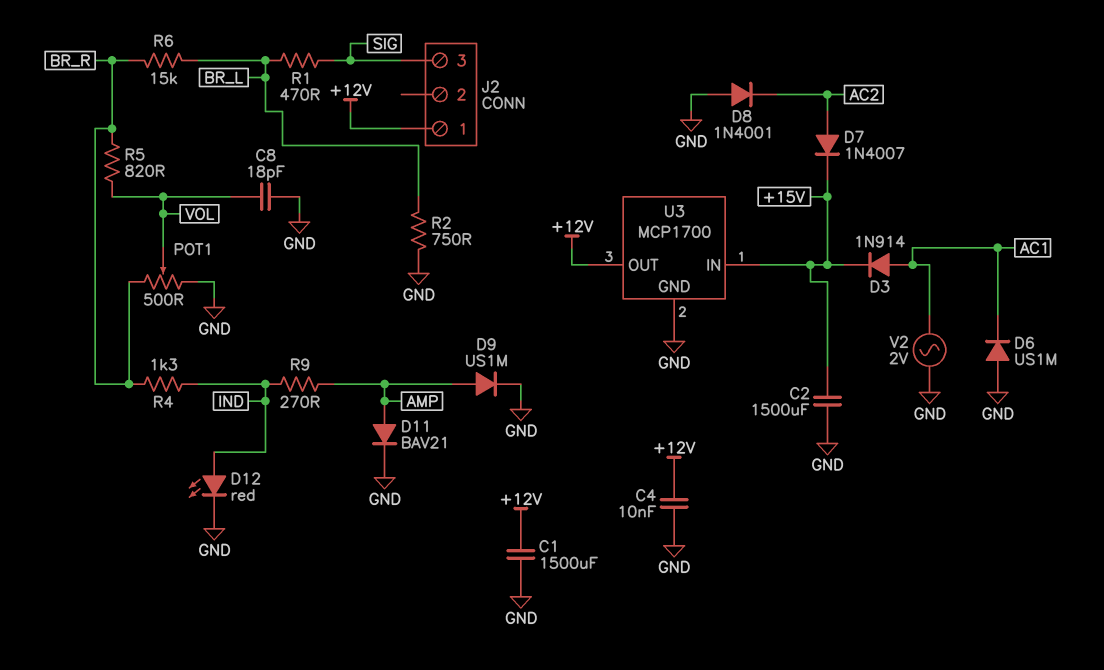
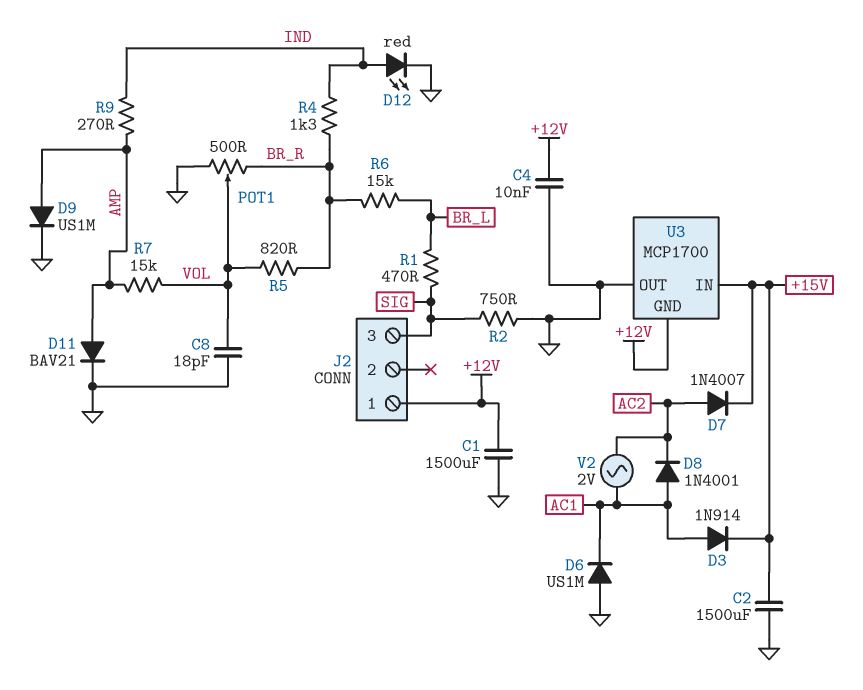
D8: diode 1N4001 (A GND, K AC2) -> diode 1N4001 (A AC1, K AC2)
R2: 750 (BR_L, GND) -> 750 (GND, SIG)
R7: none -> 15k (AMP, VOL)
U3 pin GND: GND -> +12V
U3 pin OUT: +12V -> GND
V2: AC 2V (AC1, GND) -> AC 2V (AC1, AC2)

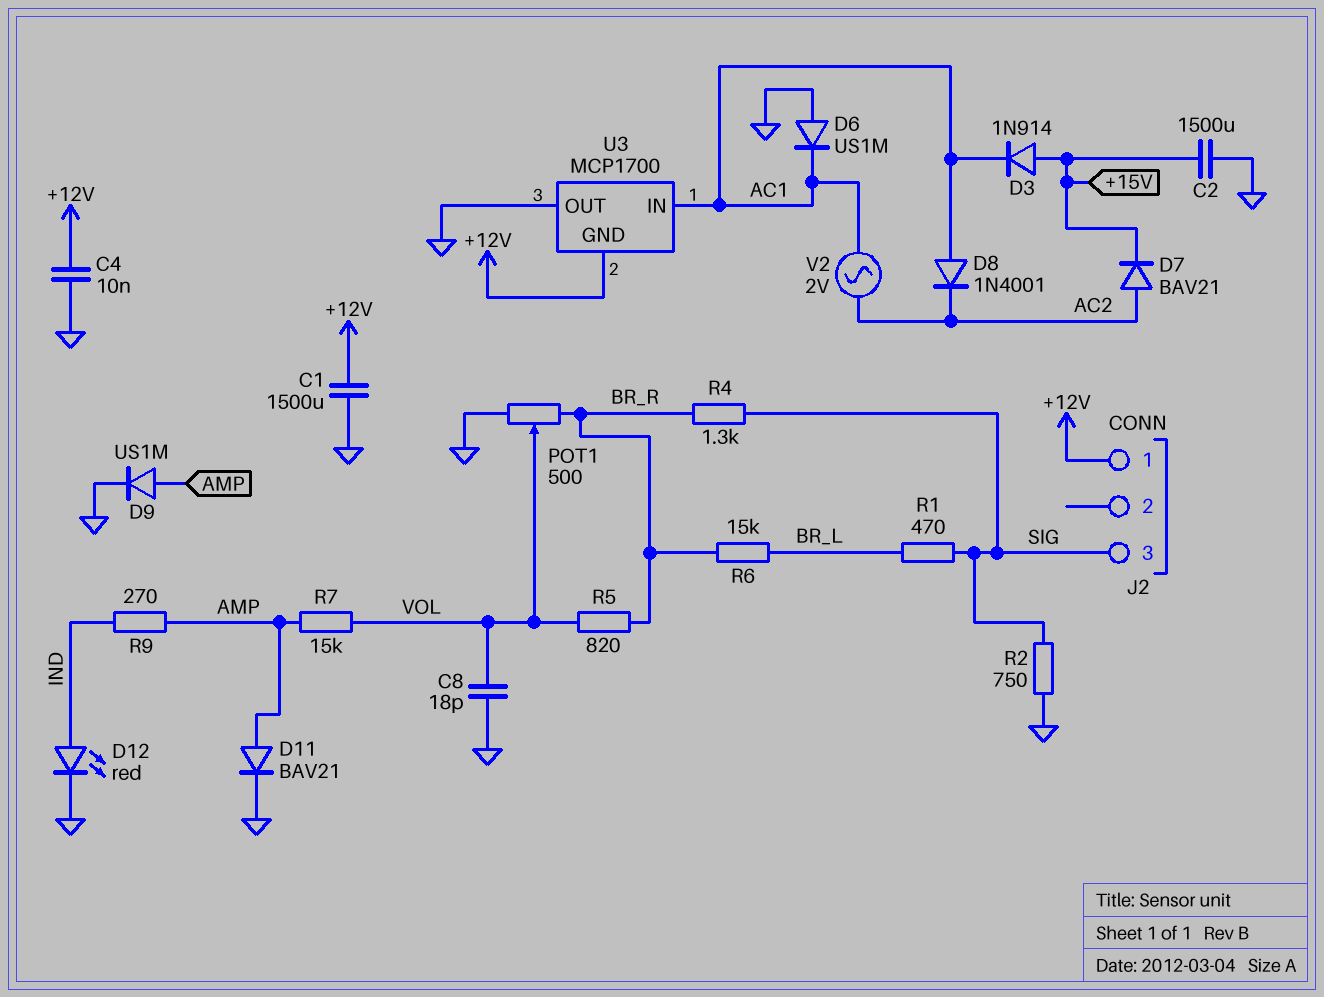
D3: diode 1N914 (A AC1, K +15V) -> diode 1N914 (A +15V, K AC1)
D7: diode 1N4007 (A AC2, K +15V) -> diode BAV21 (A AC2, K +15V)
R4: 1.3k (BR_R, IND) -> 1.3k (BR_R, SIG)
U3 pin IN: +15V -> AC1

